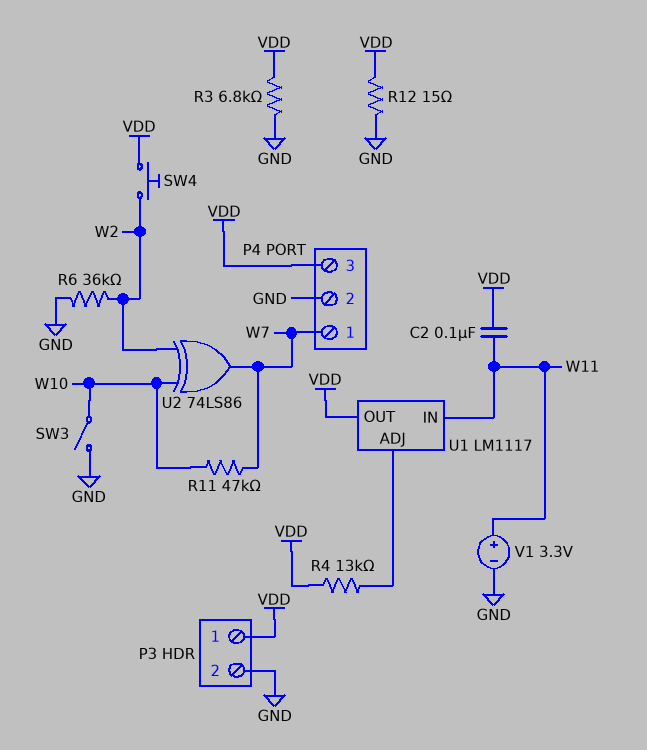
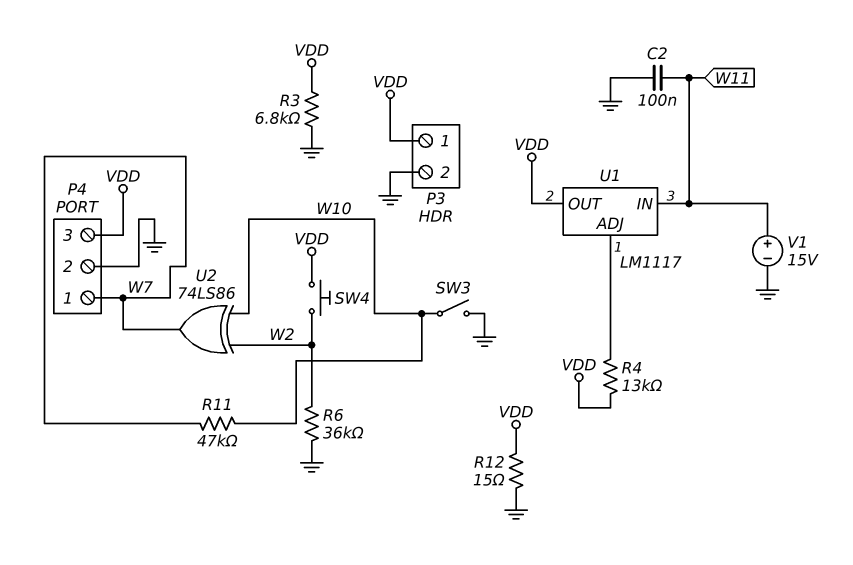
C2: 100nF (VDD, W11) -> 100nF (GND, W11)
V1: 3.3V (plus W11, minus GND) -> 15V (plus W11, minus GND)

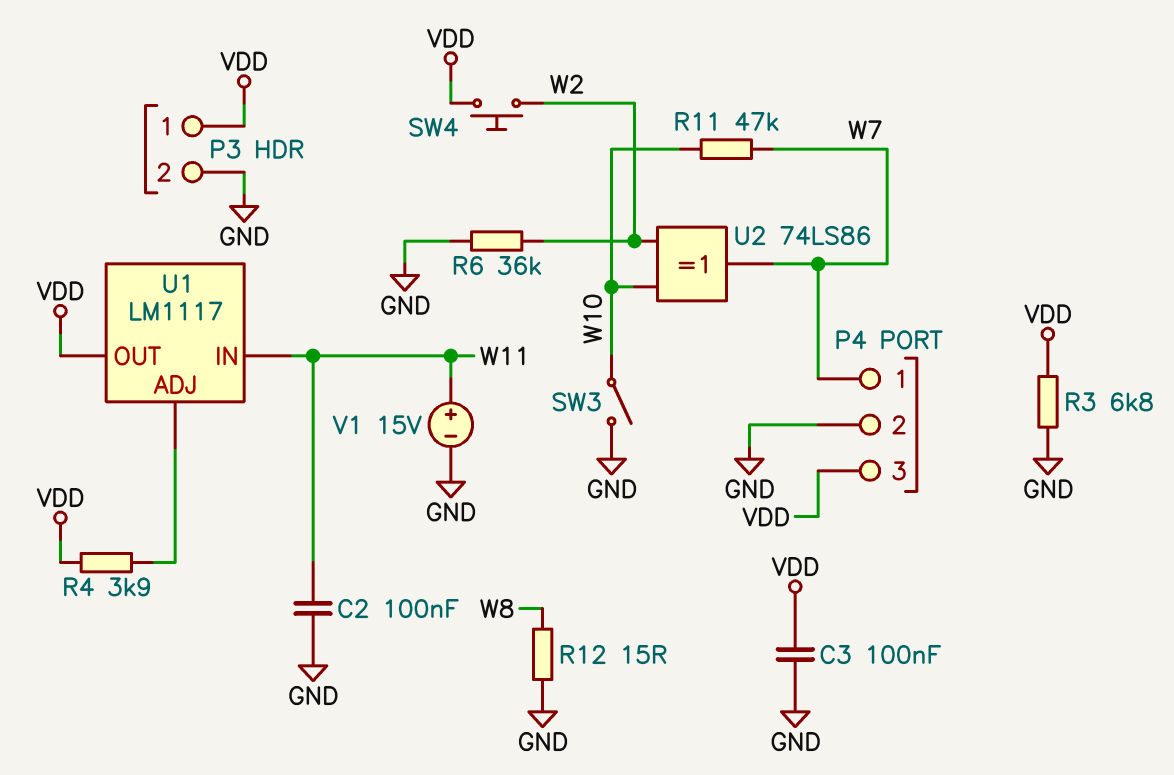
C3: none -> 100nF (GND, VDD)
R4: 13k (U1/ADJ, VDD) -> 3.9k (U1/ADJ, VDD)
R12: 15 (GND, VDD) -> 15 (GND, W8)

